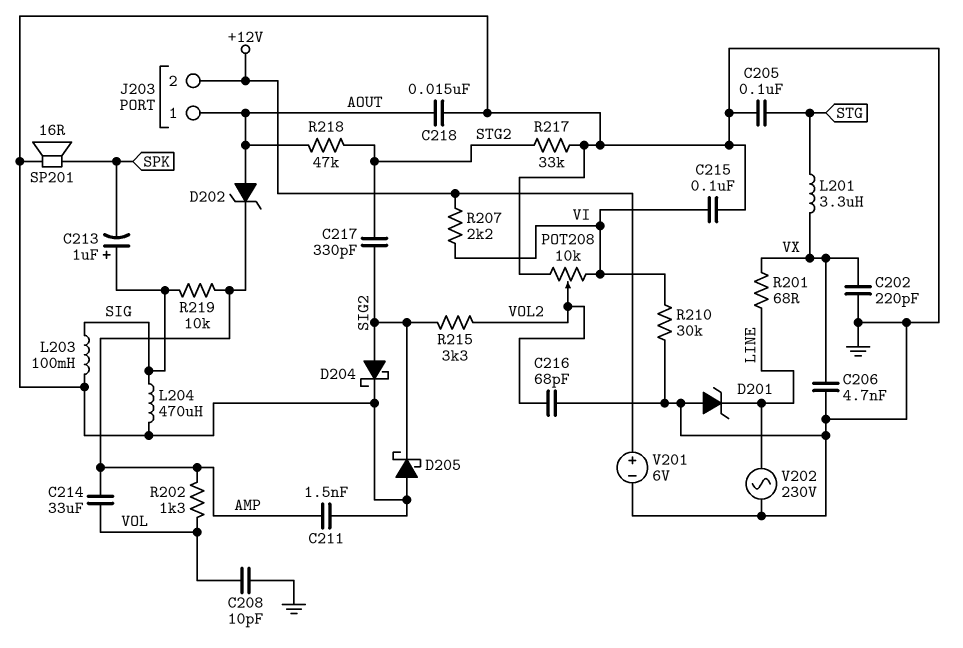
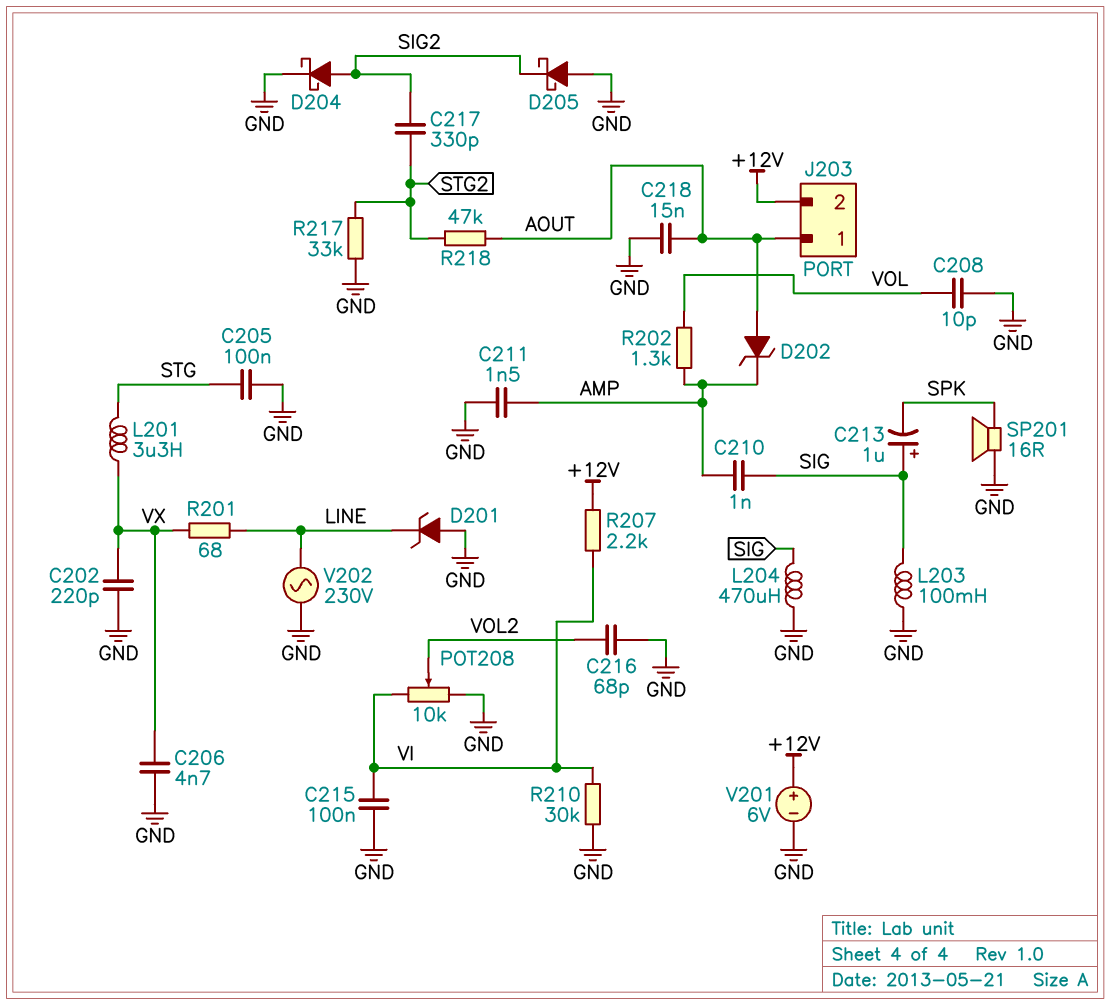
C210: none -> 1nF (AMP, SIG)
C214: 33uF (AMP, VOL) -> none
R215: 3.3k (SIG2, VOL2) -> none
R219: 10k (AMP, SIG) -> none

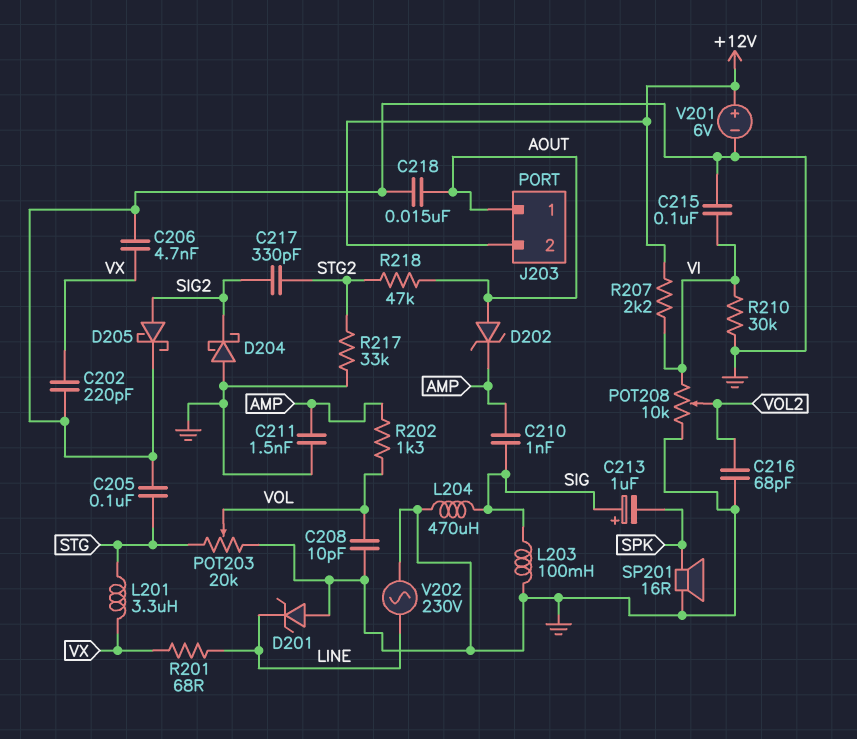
D204: schottky (A SIG2, K GND) -> schottky (A GND, K SIG2)
D205: schottky (A GND, K SIG2) -> schottky (A SIG2, K GND)
POT203: none -> 20k (GND, STG, wiper VOL)

